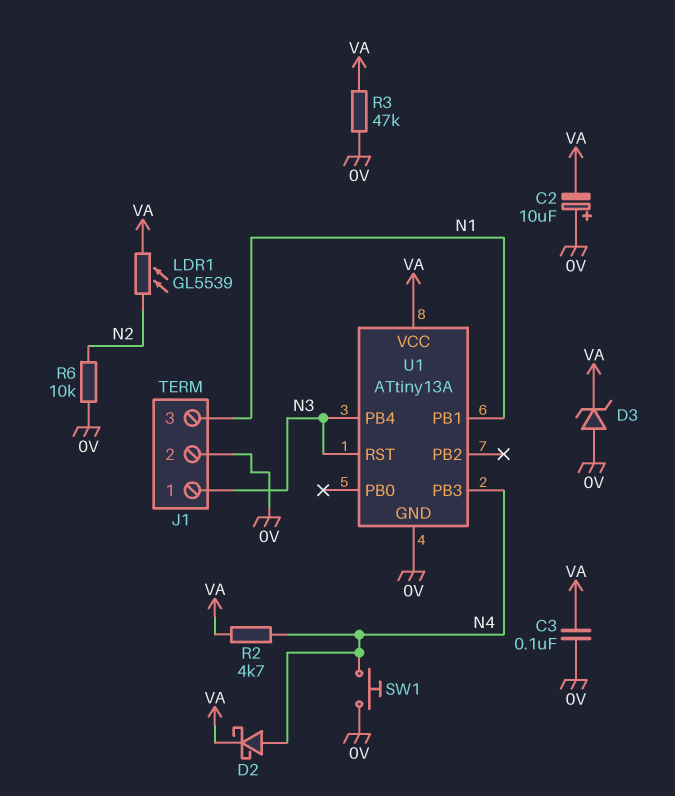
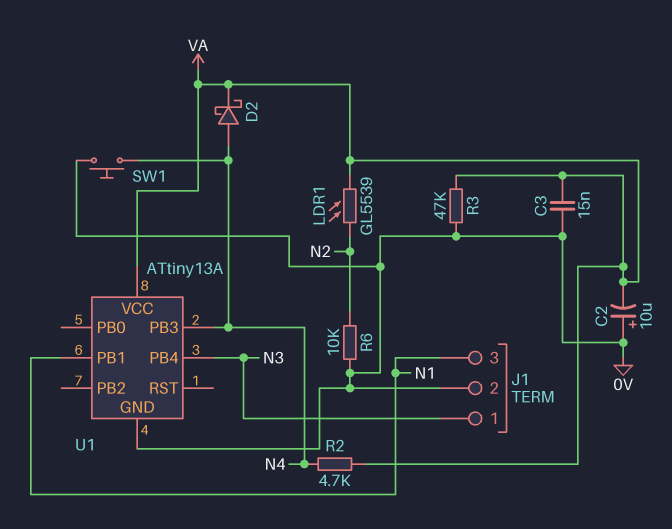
C3: 100nF (0V, VA) -> 15nF (0V, VA)
D3: zener (A 0V, K VA) -> none
U1 pin RST: N3 -> none

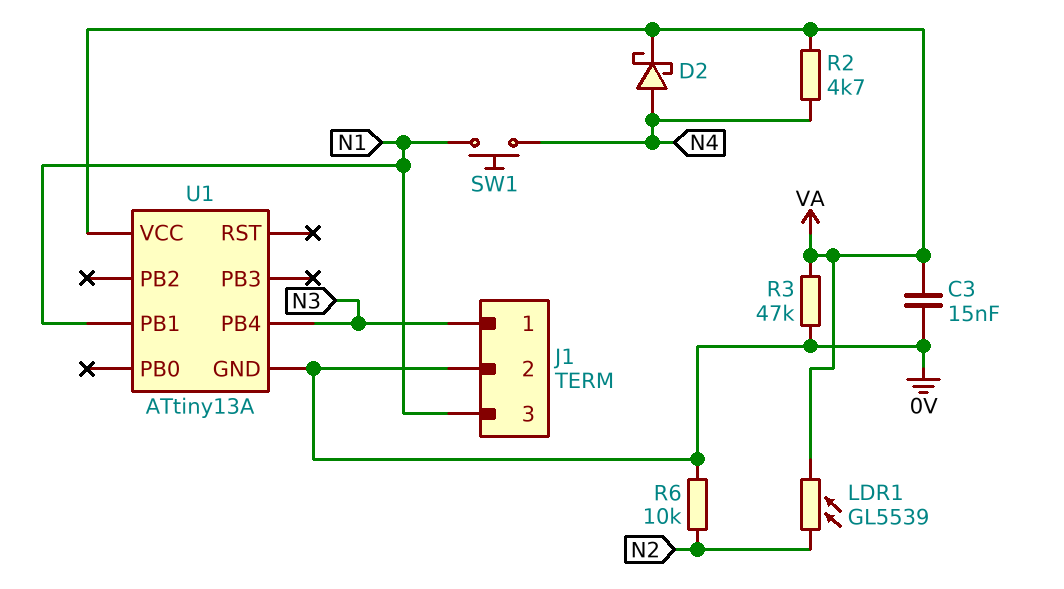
C2: 10uF (plus 0V, minus VA) -> none
SW1: button (0V, N4) -> button (N1, N4)
U1 pin PB3: N4 -> none

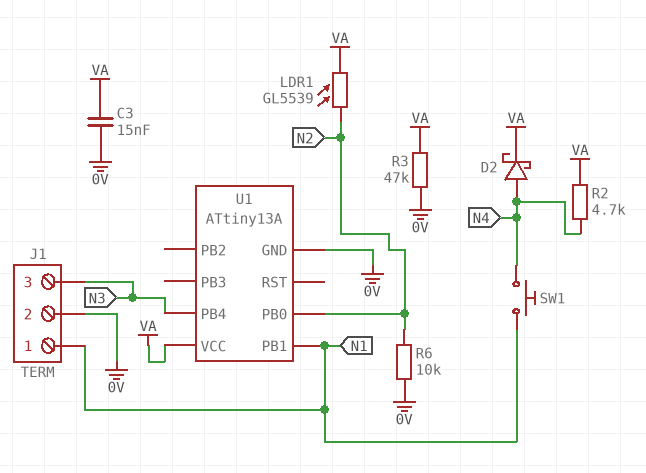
J1 pin 1: N3 -> N1
J1 pin 3: N1 -> N3
U1 pin PB0: none -> N2

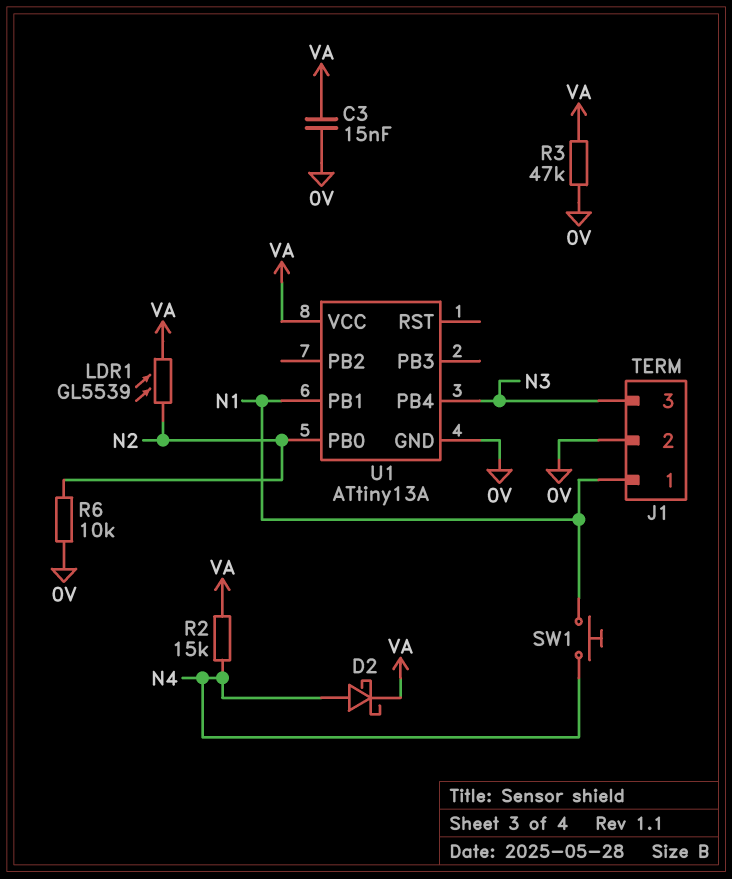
R2: 4.7k (N4, VA) -> 15k (N4, VA)

